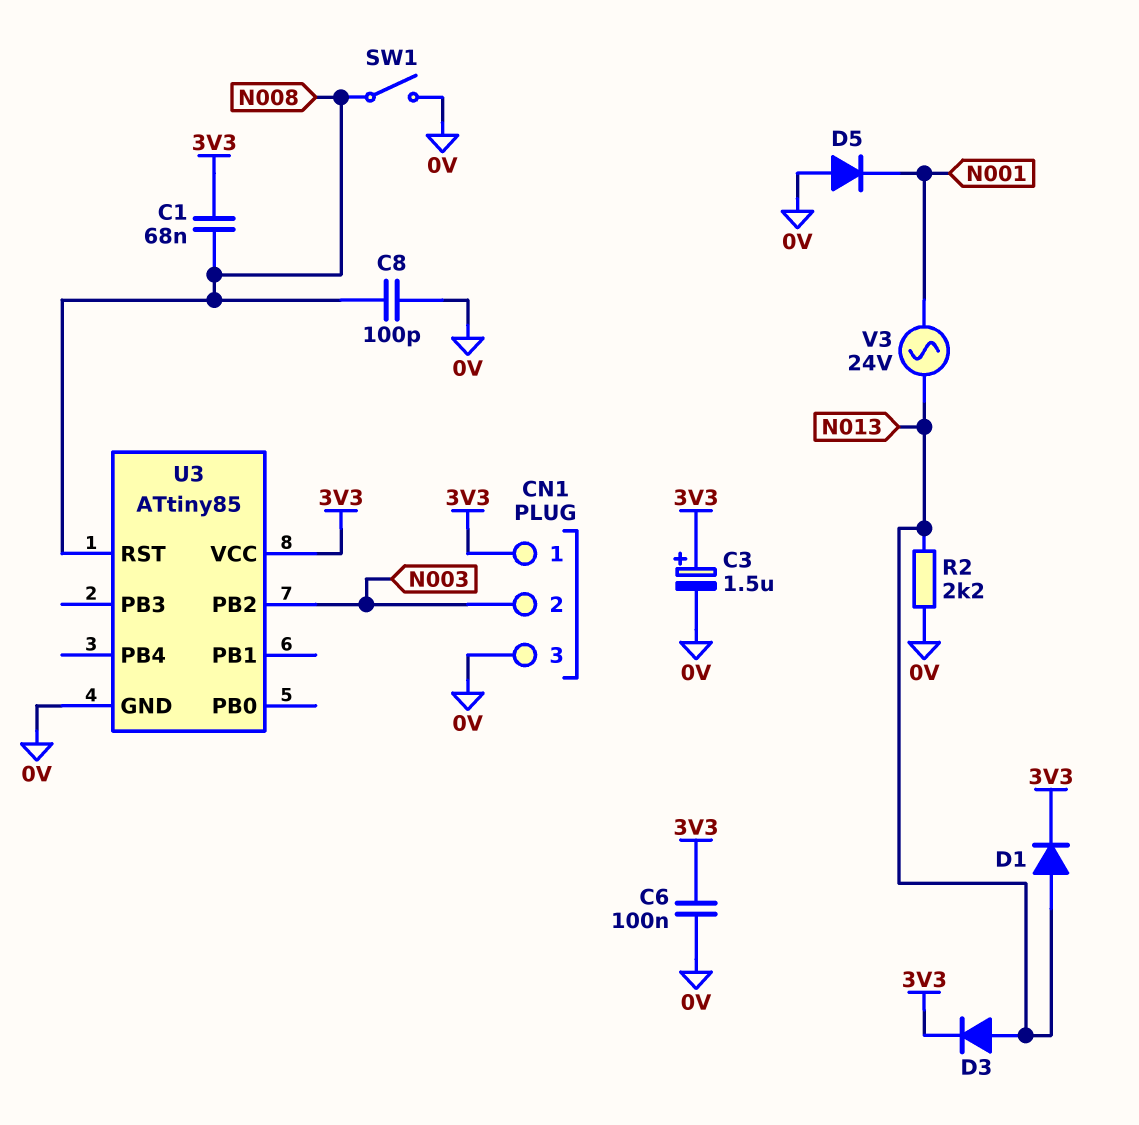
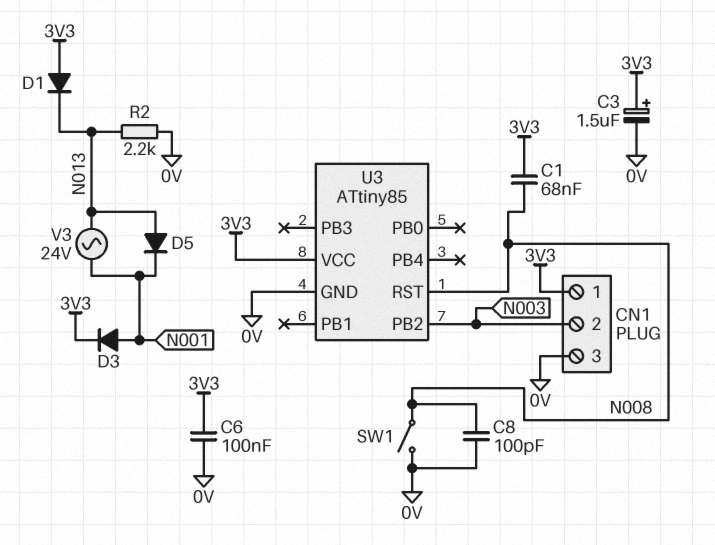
D1: diode (A N013, K 3V3) -> diode (A 3V3, K N013)
D3: diode (A N013, K 3V3) -> diode (A N001, K 3V3)
D5: diode (A 0V, K N001) -> diode (A N013, K N001)

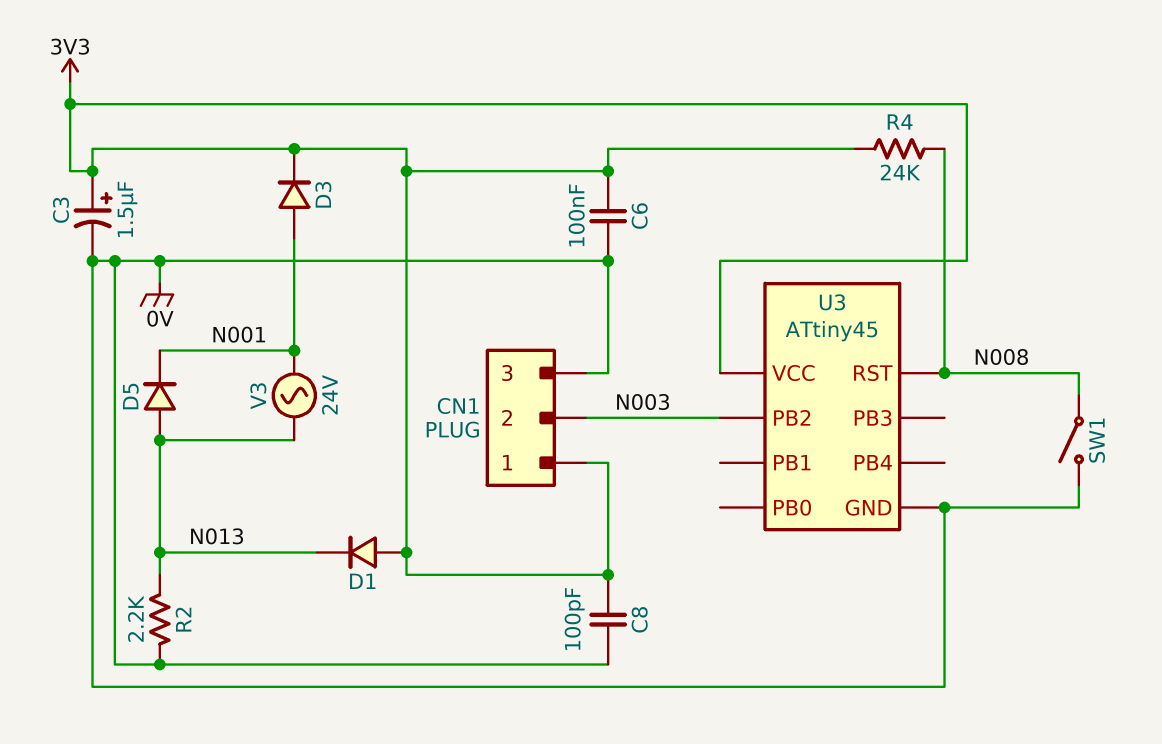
C1: 68nF (3V3, N008) -> none
C8: 100pF (0V, N008) -> 100pF (0V, 3V3)
R4: none -> 24k (3V3, N008)
U3: ATtiny85 -> ATtiny45

